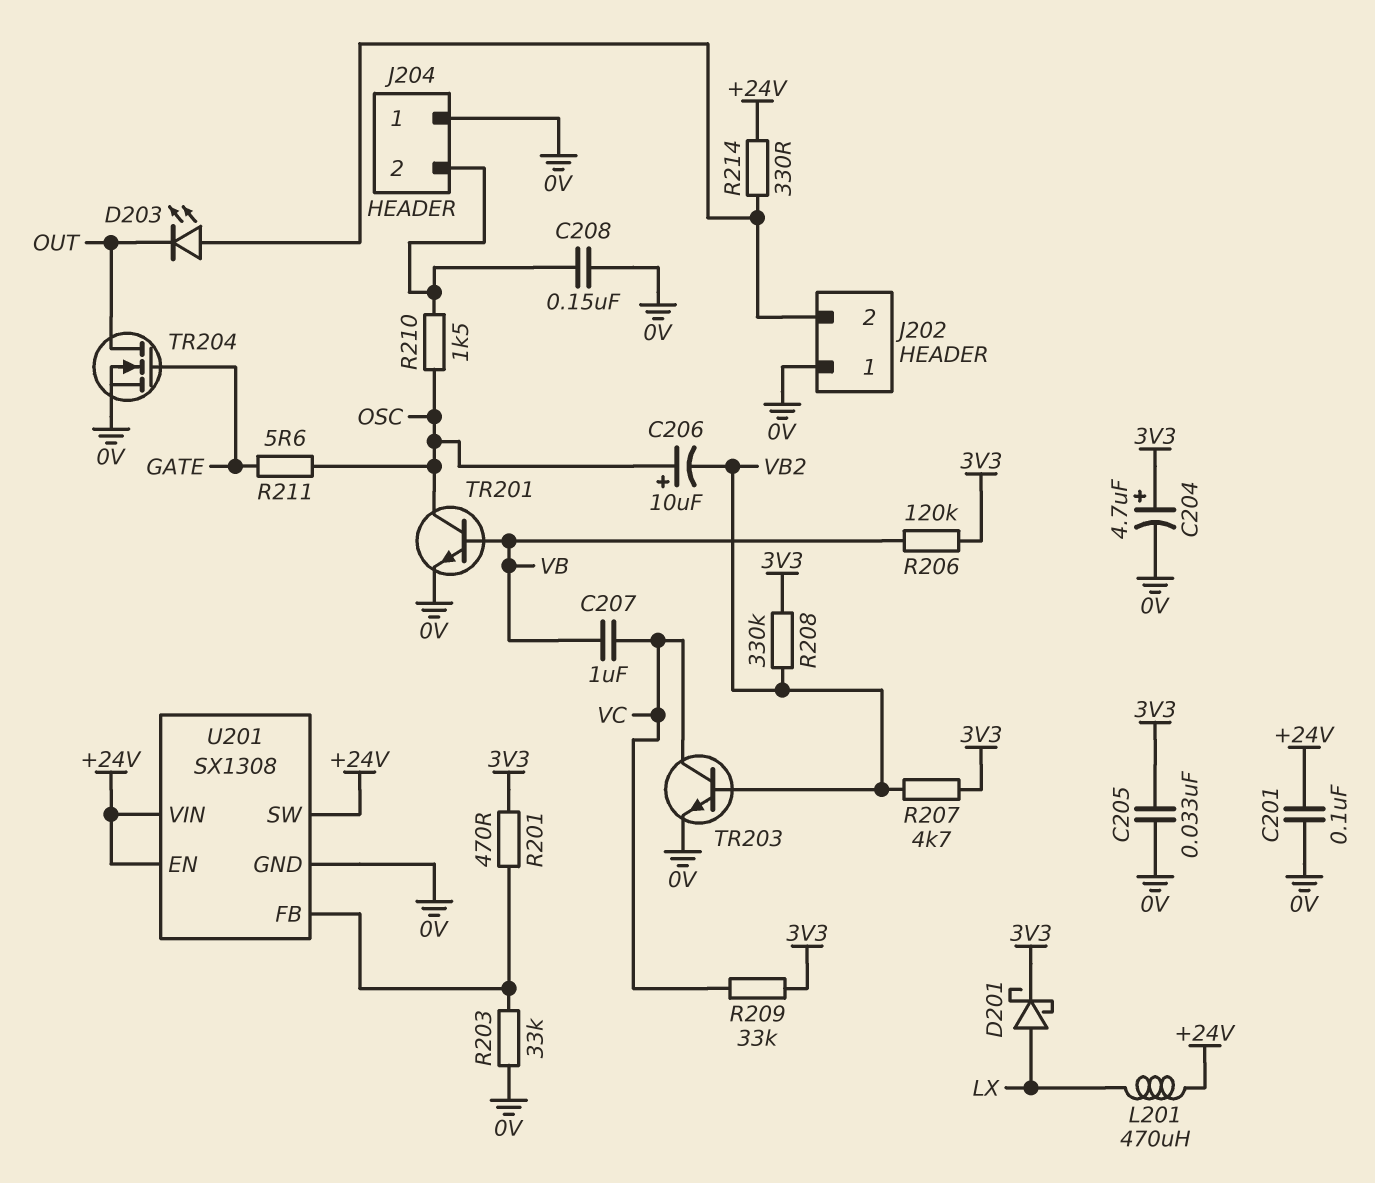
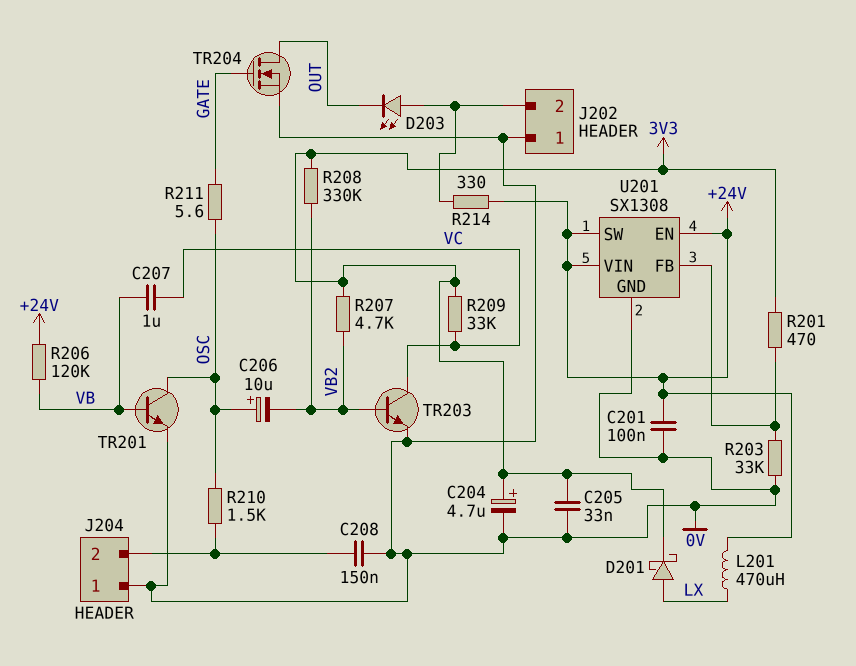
R206: 120k (3V3, VB) -> 120k (+24V, VB)

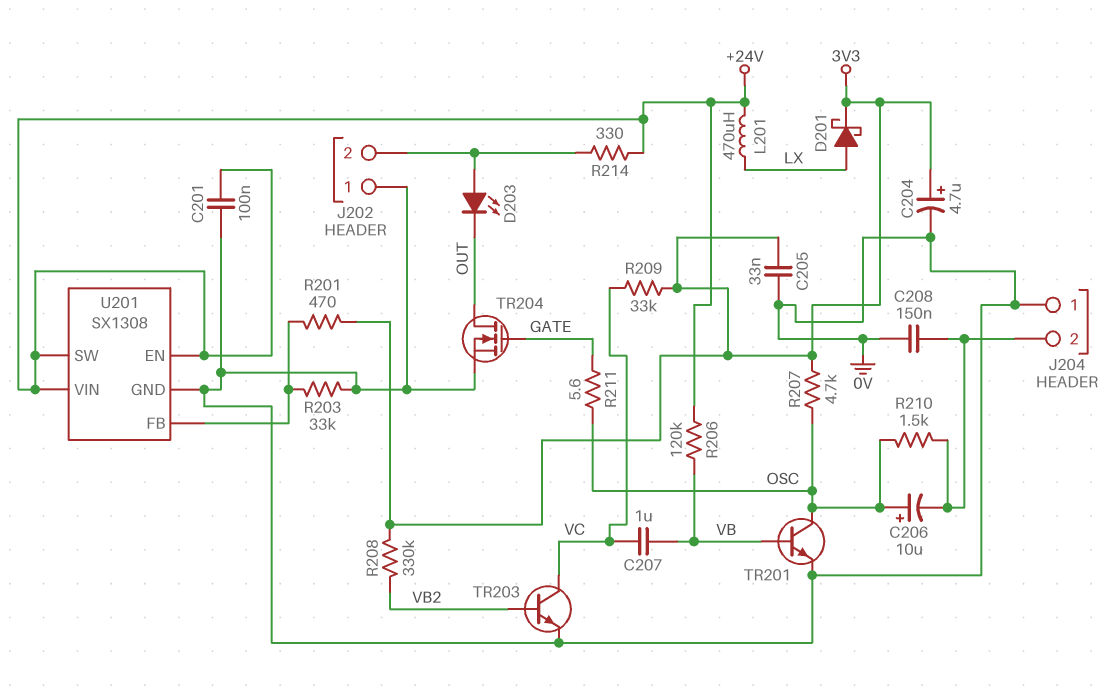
C206: 10uF (plus OSC, minus VB2) -> 10uF (plus OSC, minus J204/2)
R207: 4.7k (3V3, VB2) -> 4.7k (3V3, OSC)

